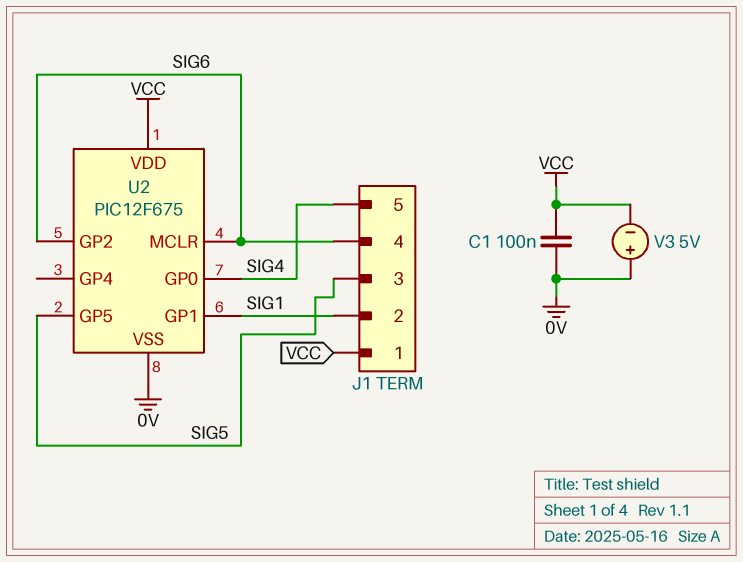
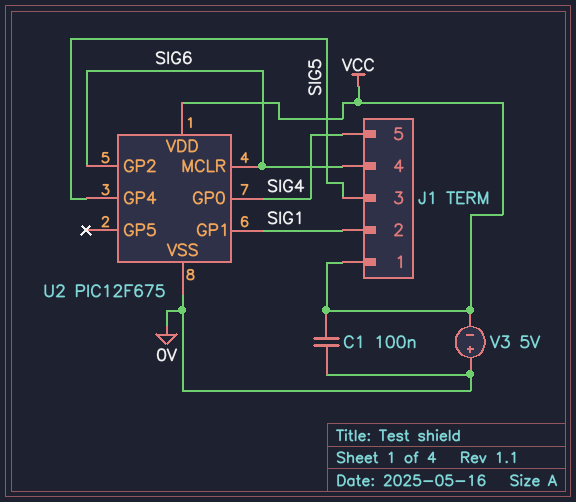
U2 pin GP4: none -> SIG5
U2 pin GP5: SIG5 -> none

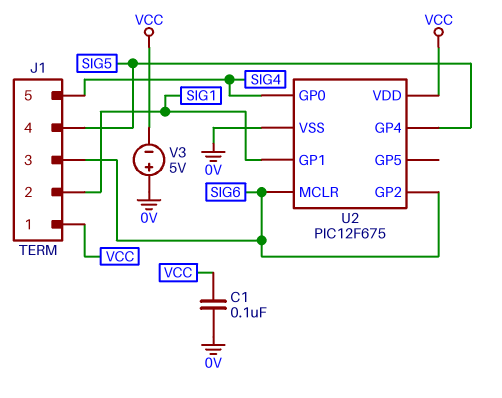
J1 pin 3: SIG5 -> SIG6
J1 pin 4: SIG6 -> SIG5

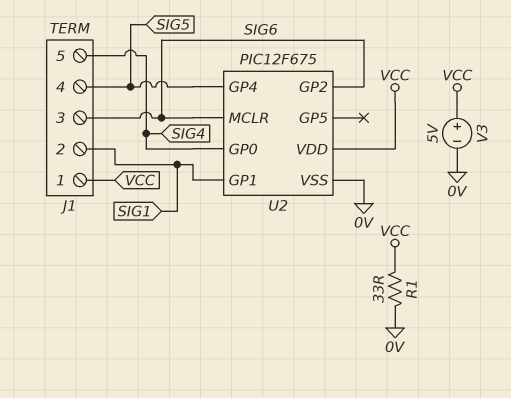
C1: 100nF (0V, VCC) -> none
R1: none -> 33 (0V, VCC)
V3: 5V (plus 0V, minus VCC) -> 5V (plus VCC, minus 0V)

